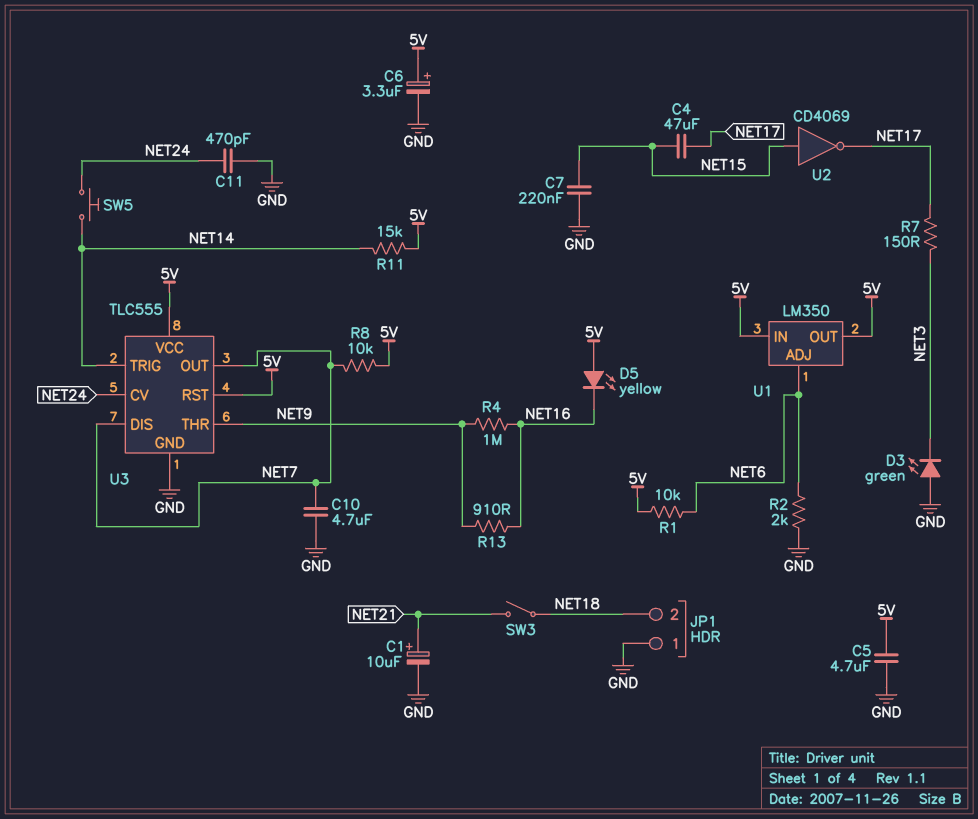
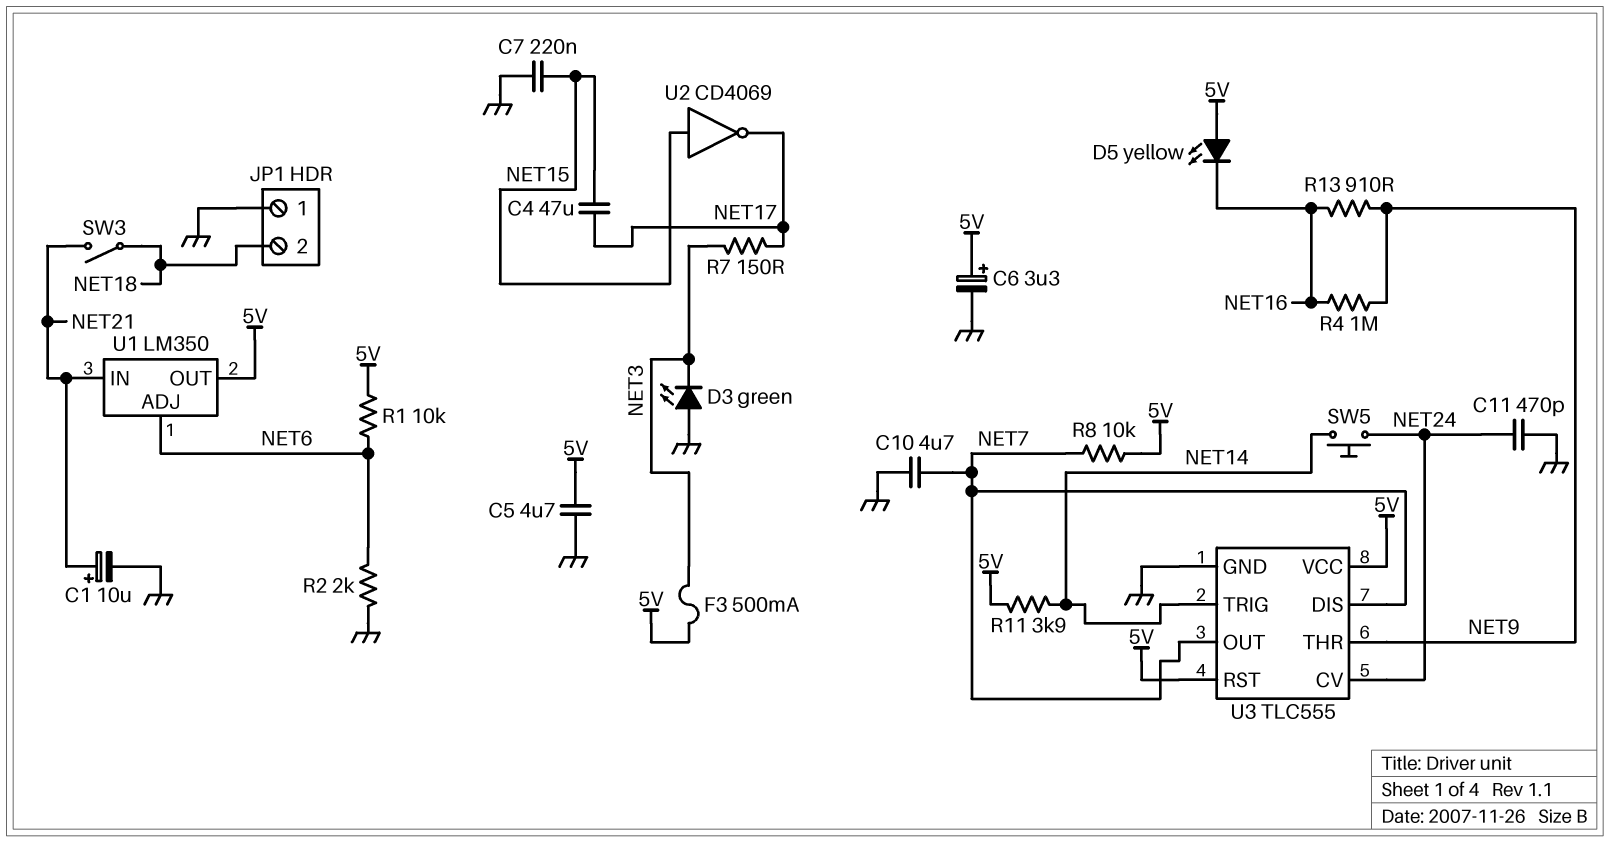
F3: none -> 500mA (5V, NET3)
R11: 15k (5V, NET14) -> 3.9k (5V, NET14)
U1 pin IN: 5V -> NET21

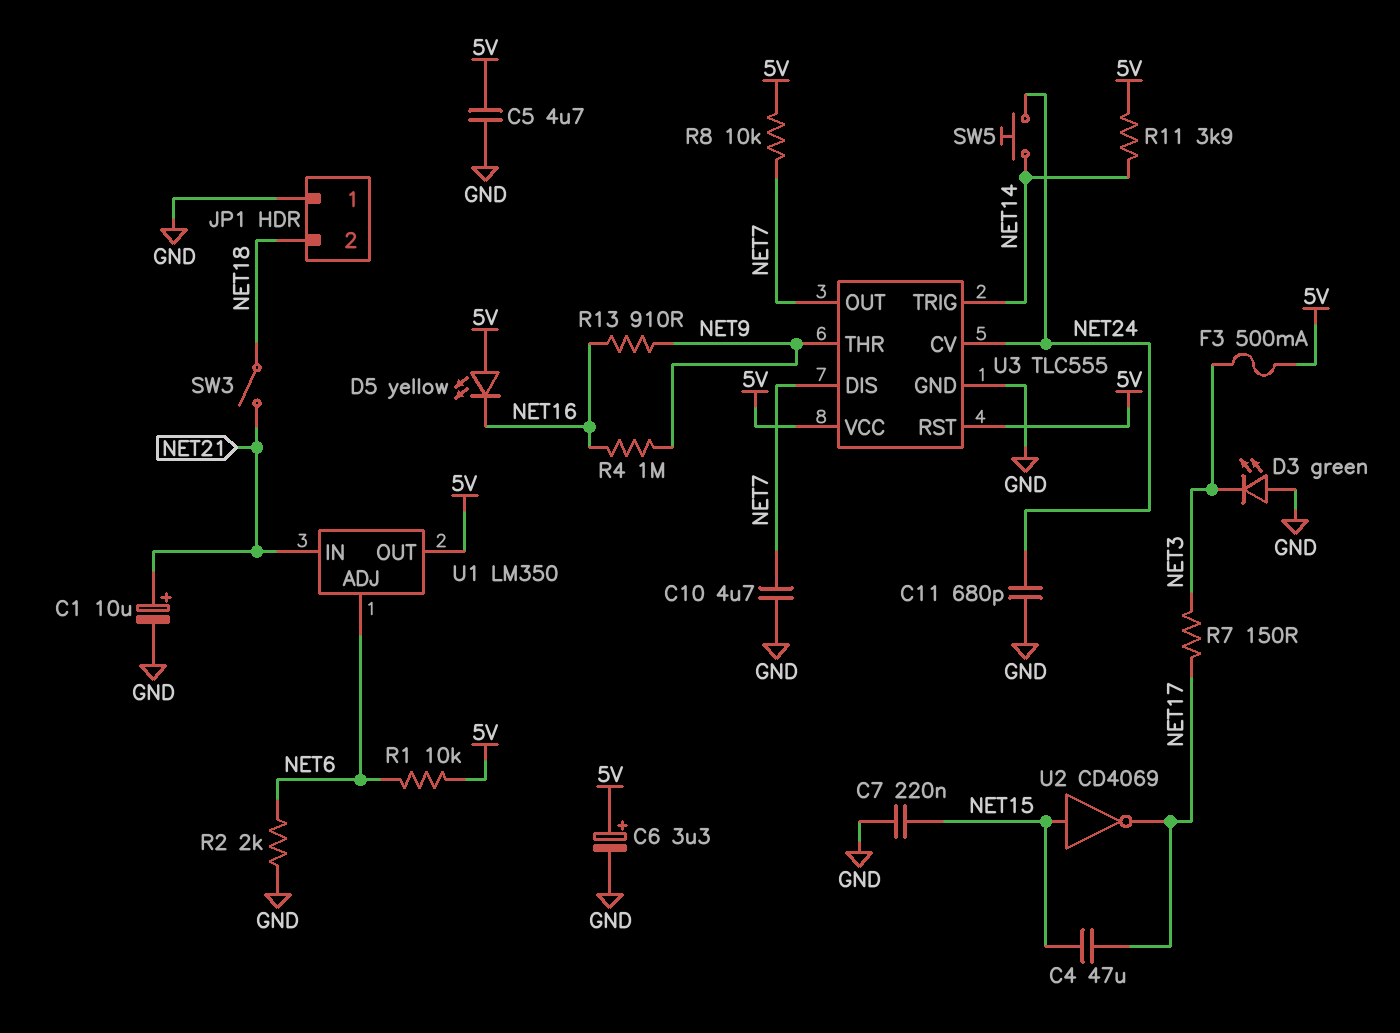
C11: 470pF (GND, NET24) -> 680pF (GND, NET24)

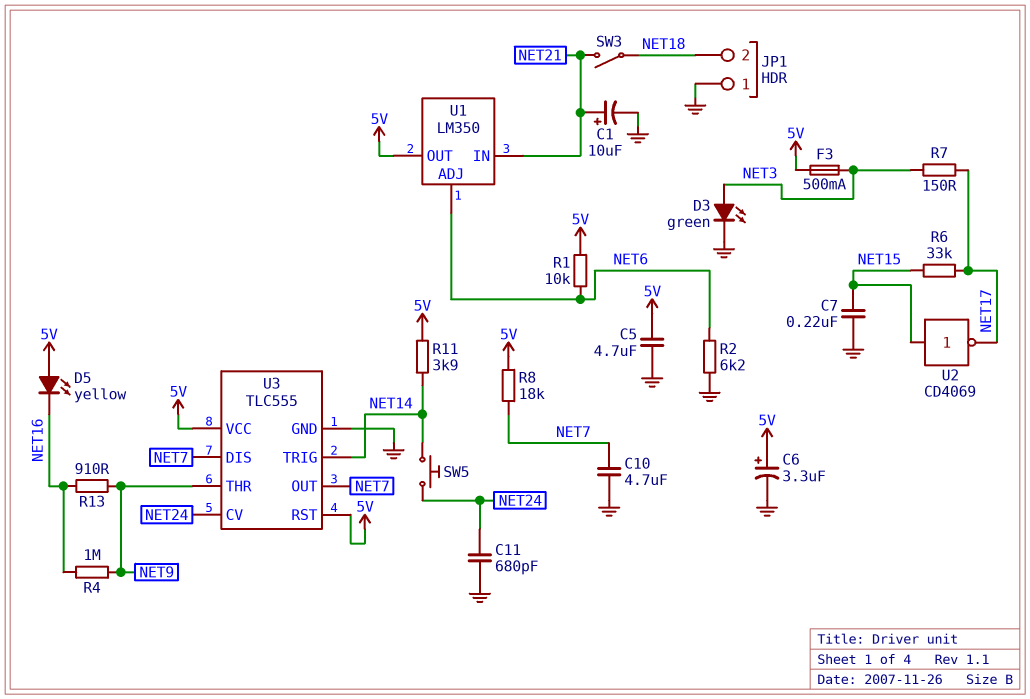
C4: 47uF (NET15, NET17) -> none
D3: LED green (A GND, K NET3) -> LED green (A NET3, K GND)
R2: 2k (GND, NET6) -> 6.2k (GND, NET6)
R6: none -> 33k (NET15, NET17)
R8: 10k (5V, NET7) -> 18k (5V, NET7)

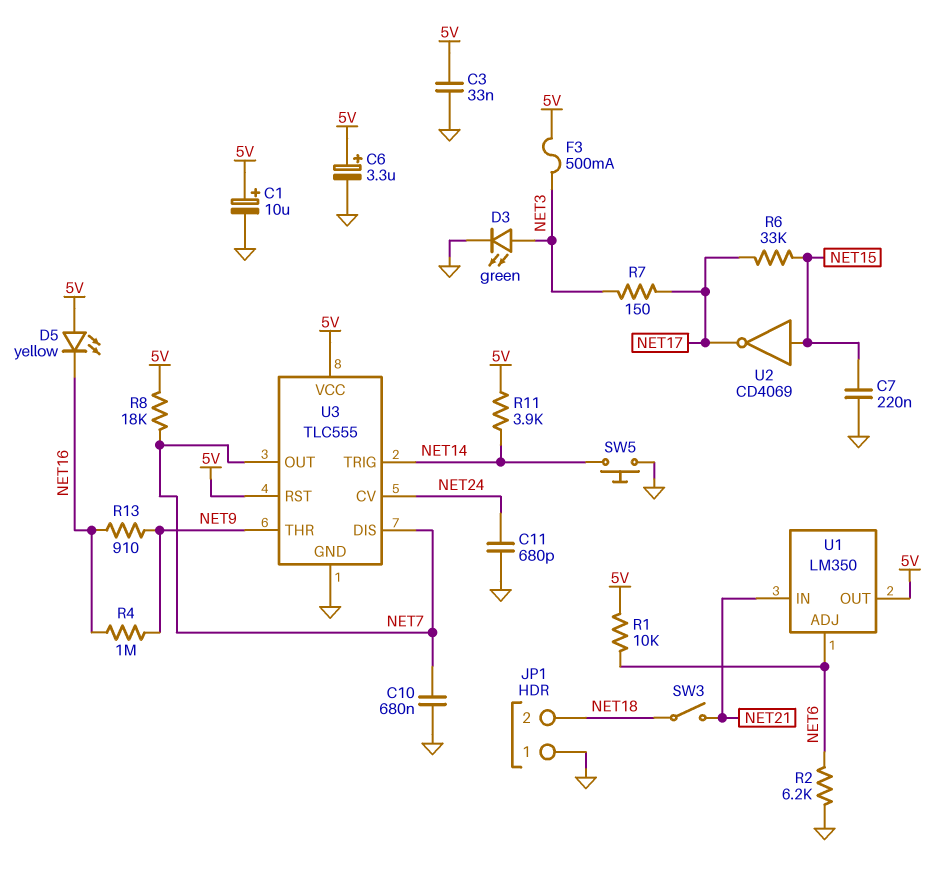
C1: 10uF (plus NET21, minus GND) -> 10uF (plus 5V, minus GND)
C3: none -> 33nF (5V, GND)
C5: 4.7uF (5V, GND) -> none
C10: 4.7uF (GND, NET7) -> 680nF (GND, NET7)
SW5: button (NET14, NET24) -> button (GND, NET14)

